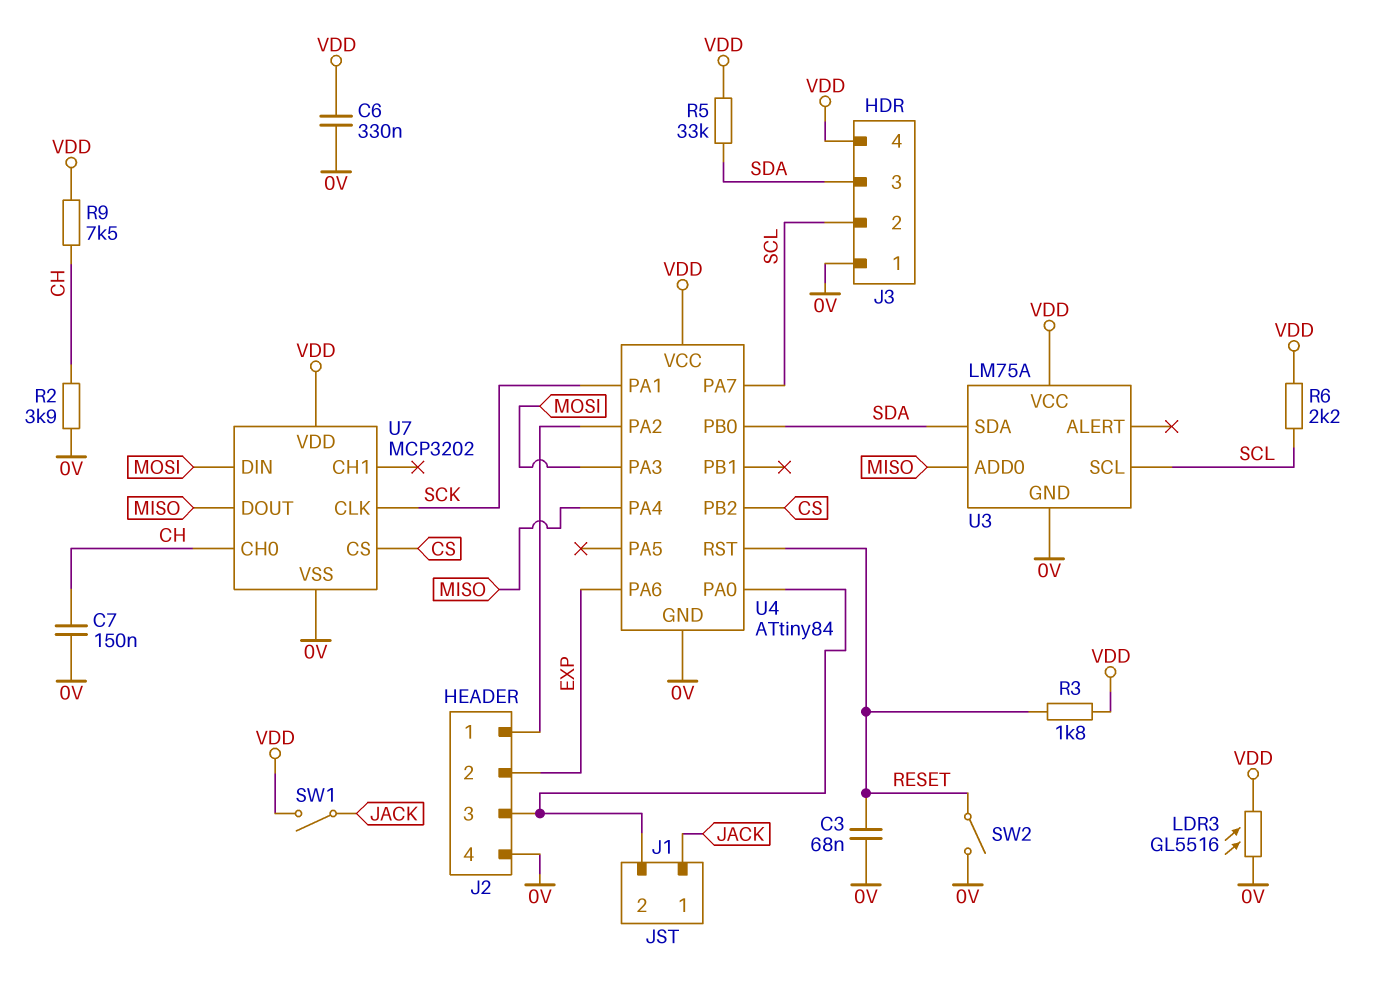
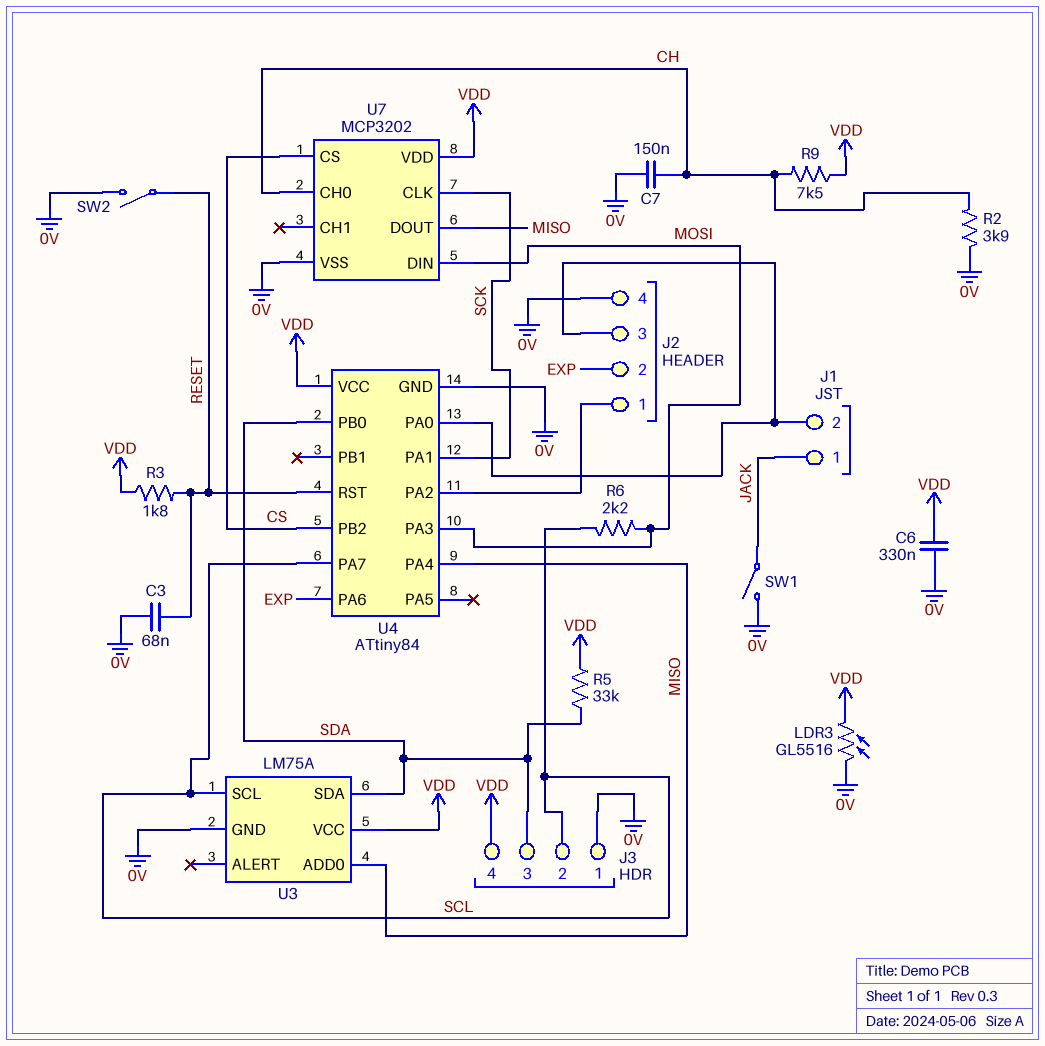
R6: 2.2k (SCL, VDD) -> 2.2k (MOSI, SCL)
SW1: switch (JACK, VDD) -> switch (0V, JACK)

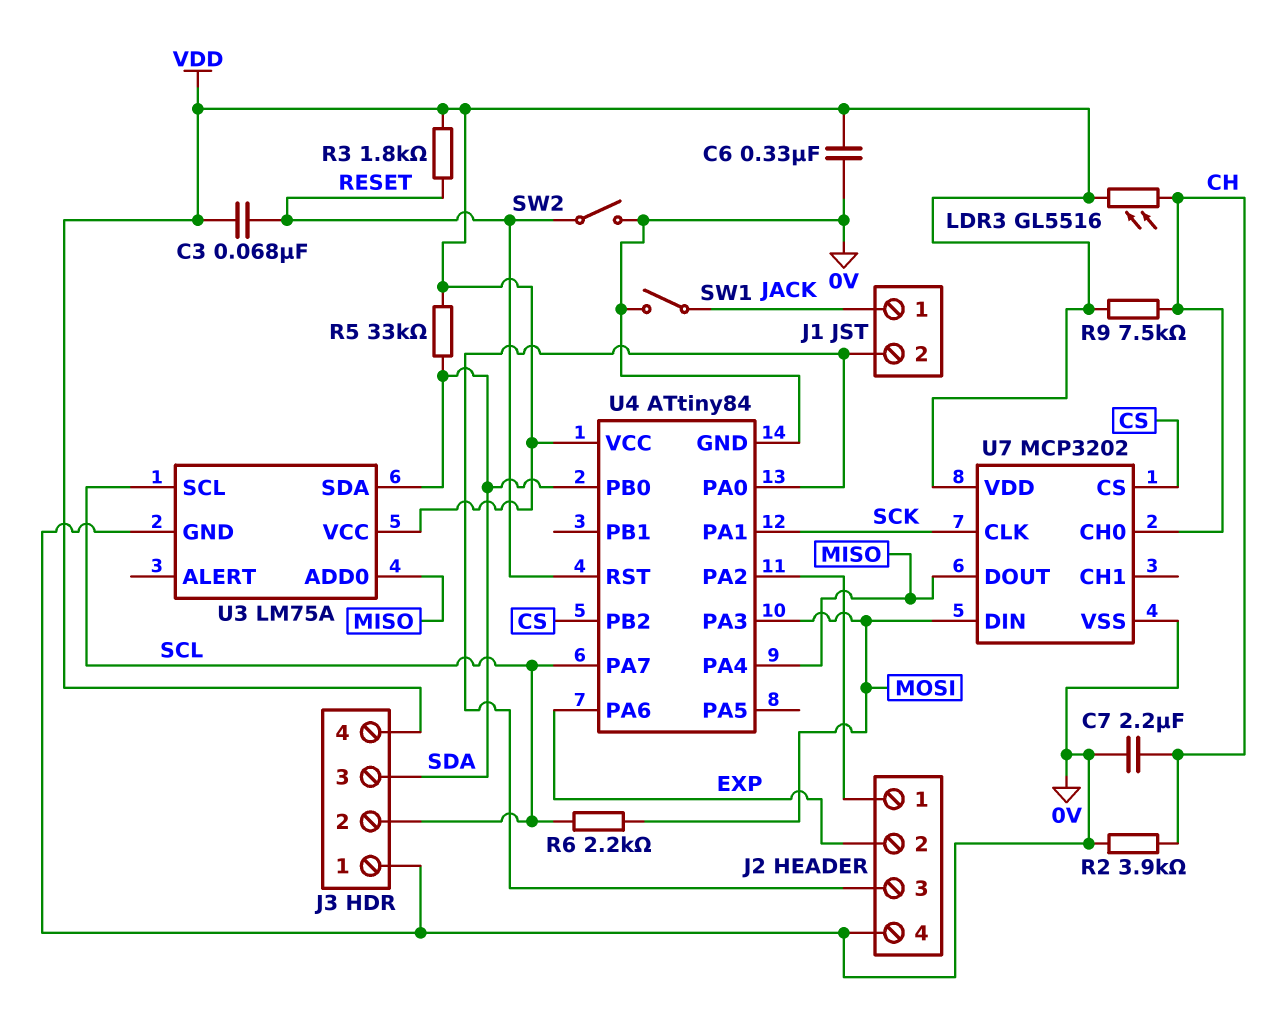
C3: 68nF (0V, RESET) -> 68nF (RESET, VDD)
C7: 150nF (0V, CH) -> 2.2uF (0V, CH)
LDR3: GL5516 (0V, VDD) -> GL5516 (CH, VDD)

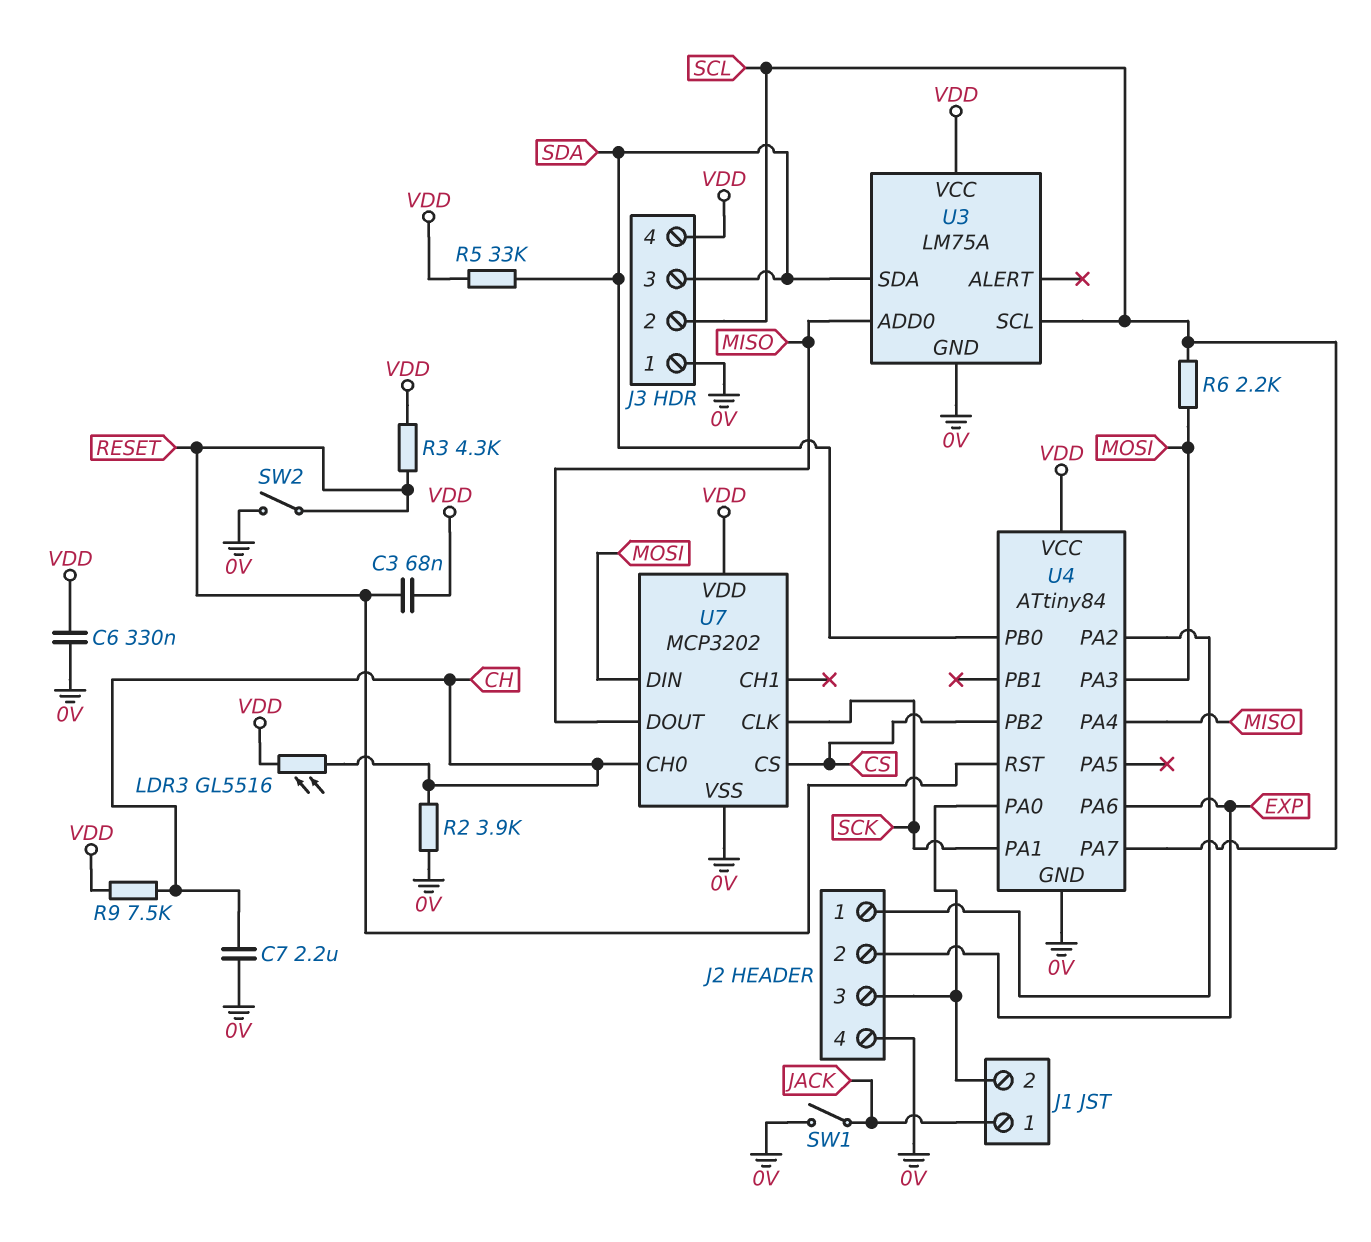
R3: 1.8k (RESET, VDD) -> 4.3k (RESET, VDD)

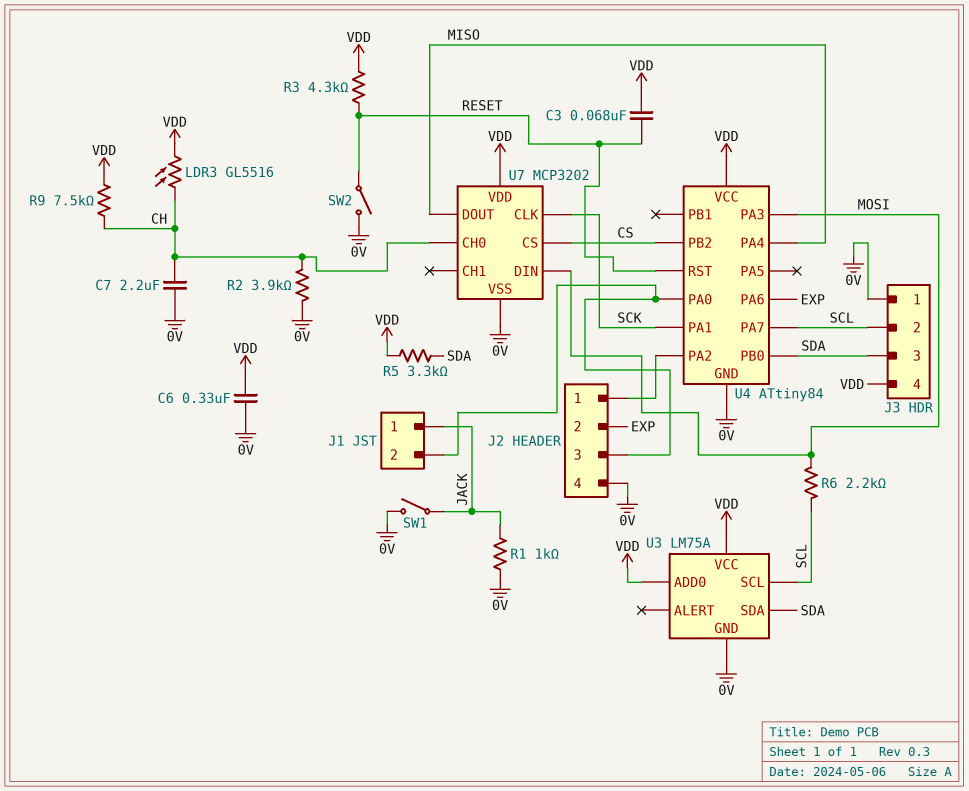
R1: none -> 1k (0V, JACK)
R5: 33k (SDA, VDD) -> 3.3k (SDA, VDD)
U3 pin ADD0: MISO -> VDD

